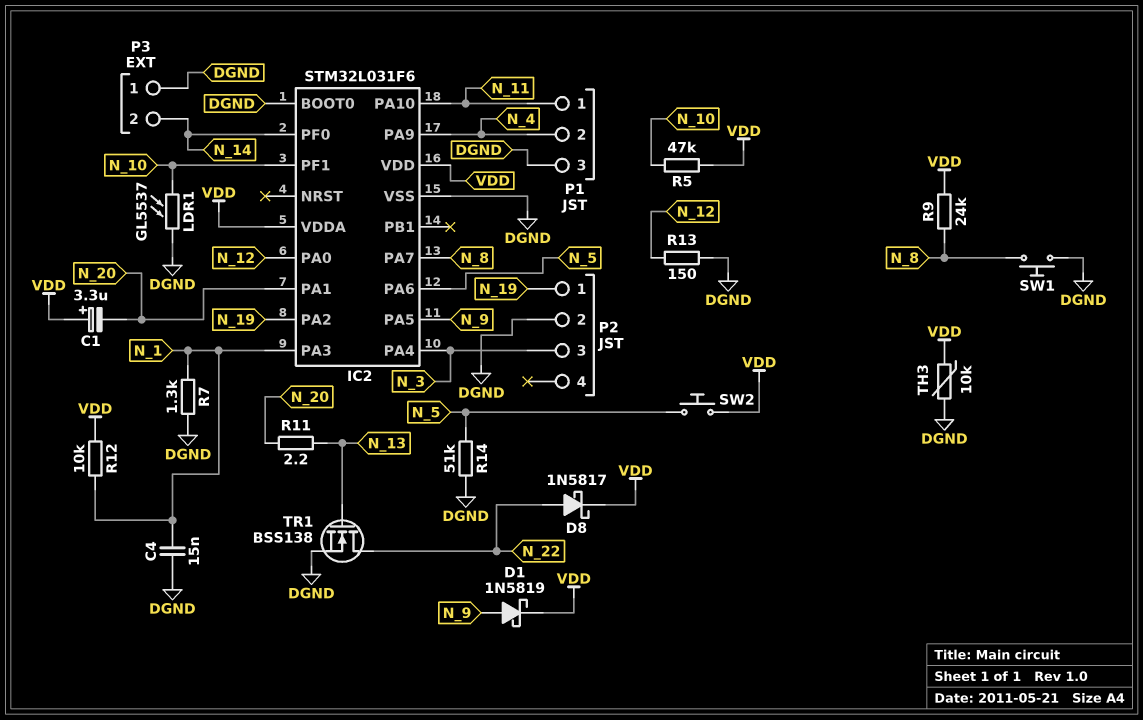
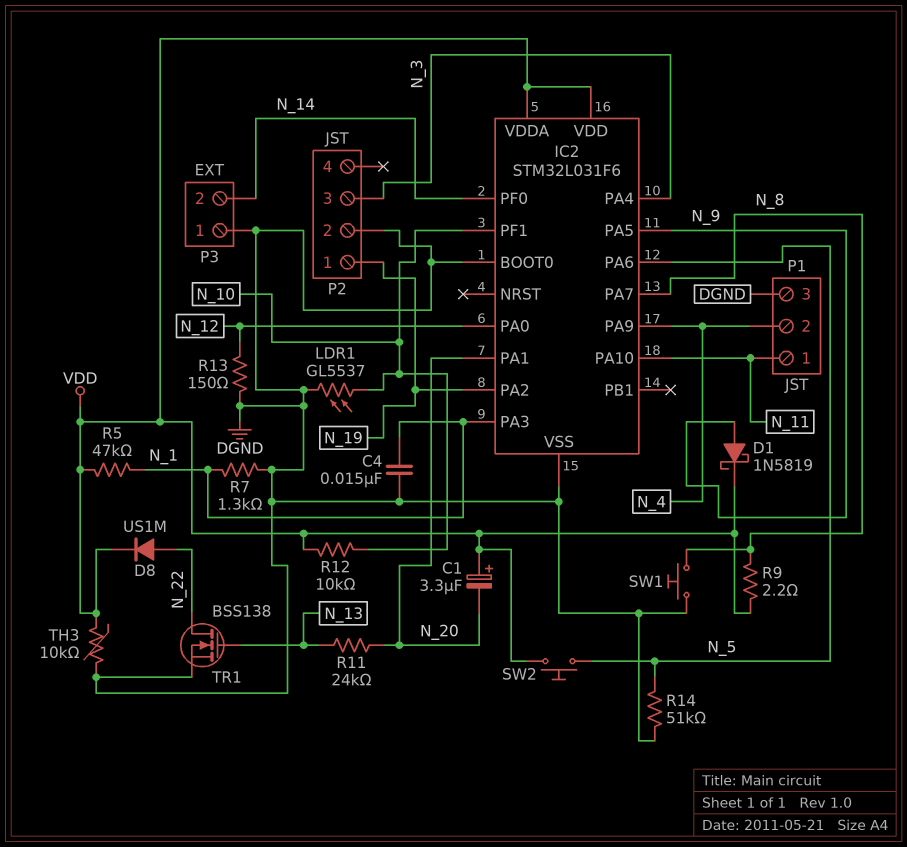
D8: schottky 1N5817 (A N_22, K VDD) -> diode US1M (A N_22, K VDD)
R5: 47k (N_10, VDD) -> 47k (N_1, VDD)
R9: 24k (N_8, VDD) -> 2.2 (N_8, VDD)
R11: 2.2 (N_13, N_20) -> 24k (N_13, N_20)
R12: 10k (N_1, VDD) -> 10k (N_10, VDD)

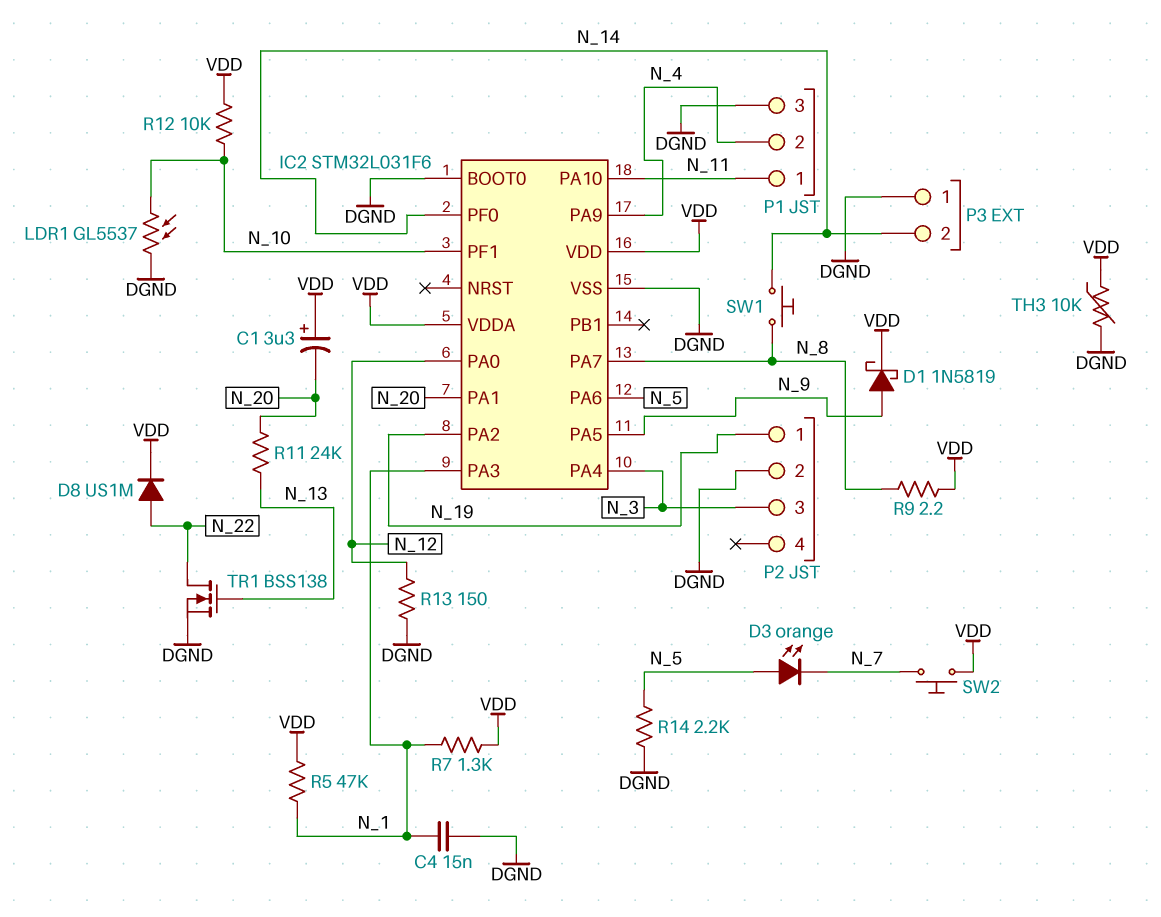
D3: none -> LED orange (A N_5, K N_7)
R7: 1.3k (DGND, N_1) -> 1.3k (N_1, VDD)
R14: 51k (DGND, N_5) -> 2.2k (DGND, N_5)
SW1: button (DGND, N_8) -> button (N_8, N_14)
SW2: button (N_5, VDD) -> button (N_7, VDD)

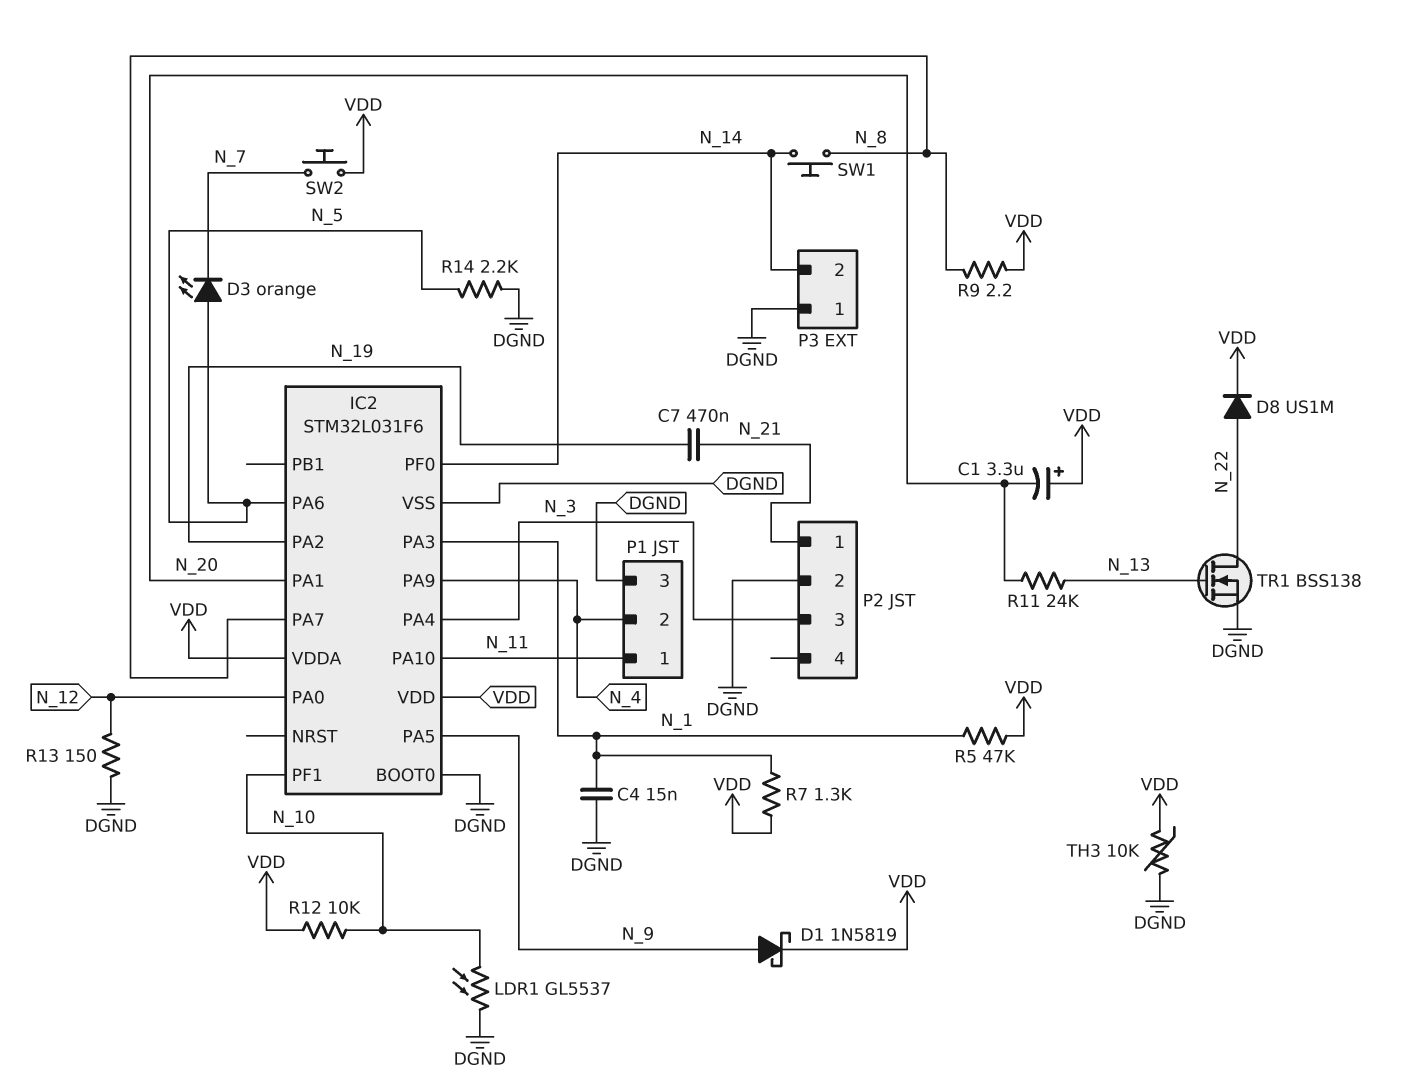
C7: none -> 470nF (N_19, N_21)
P2 pin 1: N_19 -> N_21

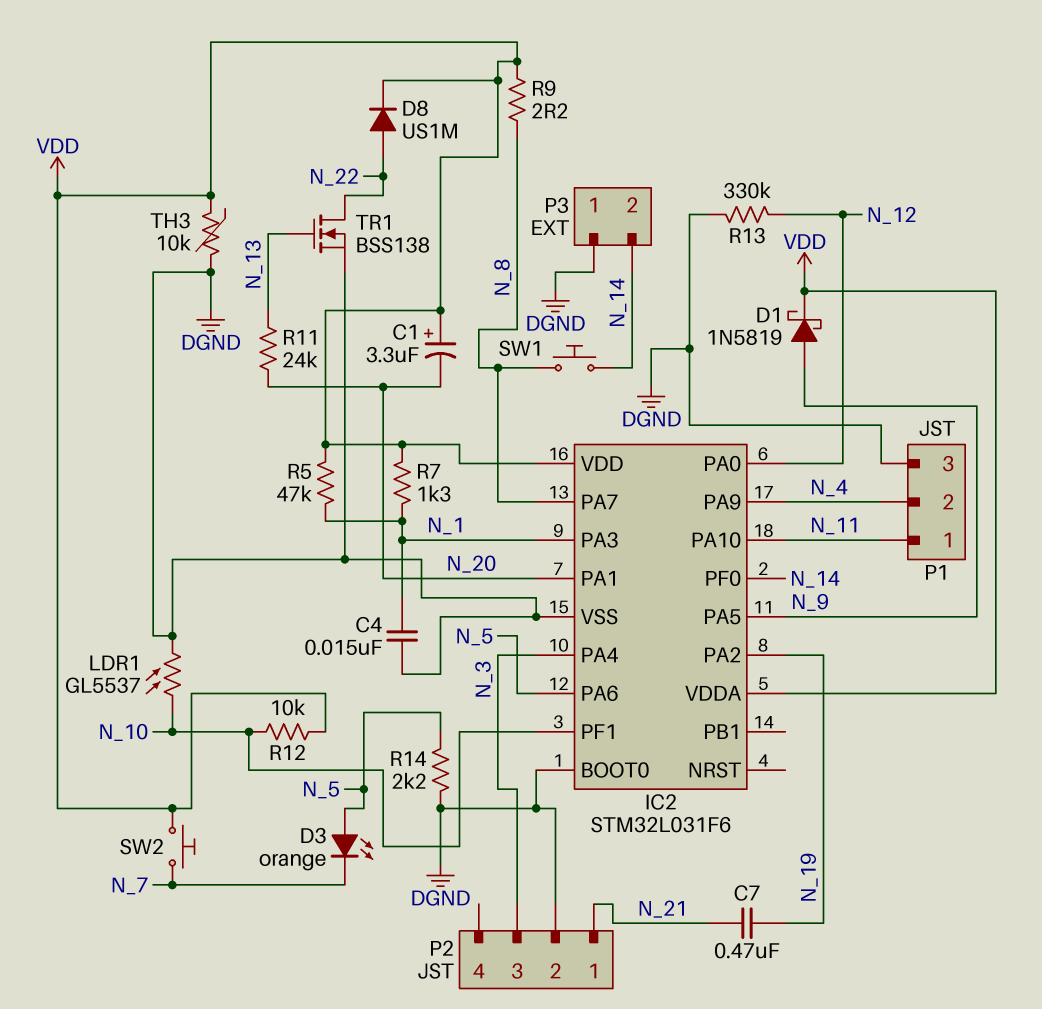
R13: 150 (DGND, N_12) -> 330k (DGND, N_12)

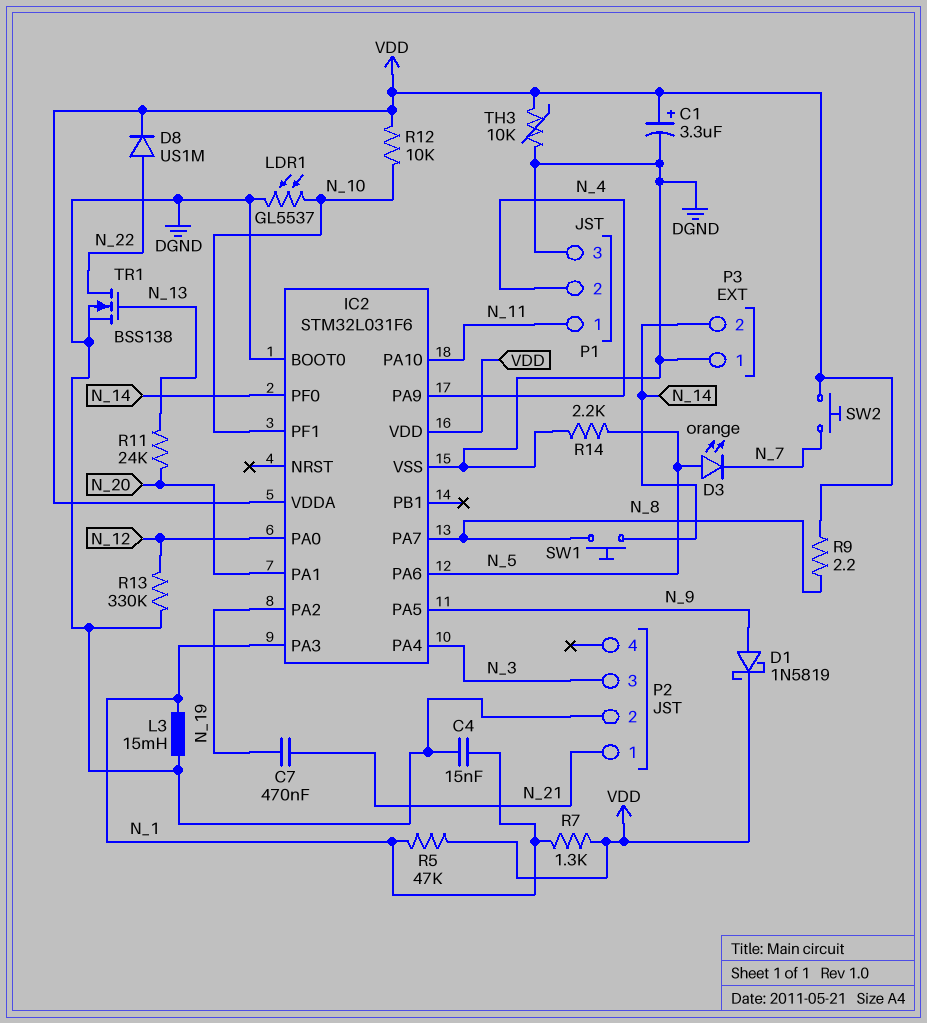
C1: 3.3uF (plus VDD, minus N_20) -> 3.3uF (plus VDD, minus DGND)
L3: none -> 15mH (DGND, N_1)

